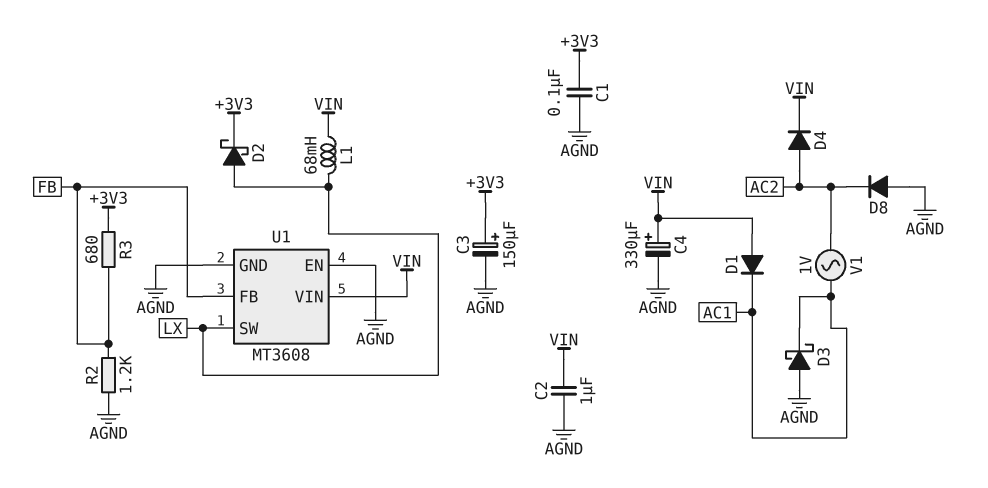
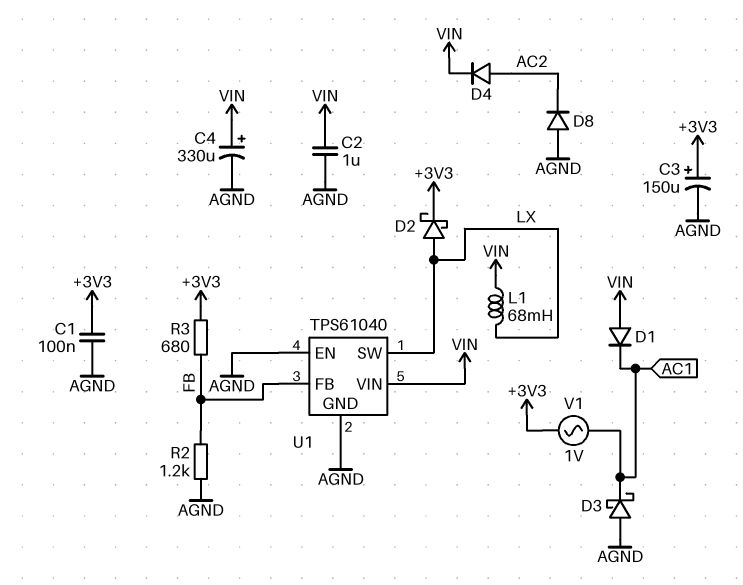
U1: MT3608 -> TPS61040
V1: AC 1V (AC1, AC2) -> AC 1V (+3V3, AC1)

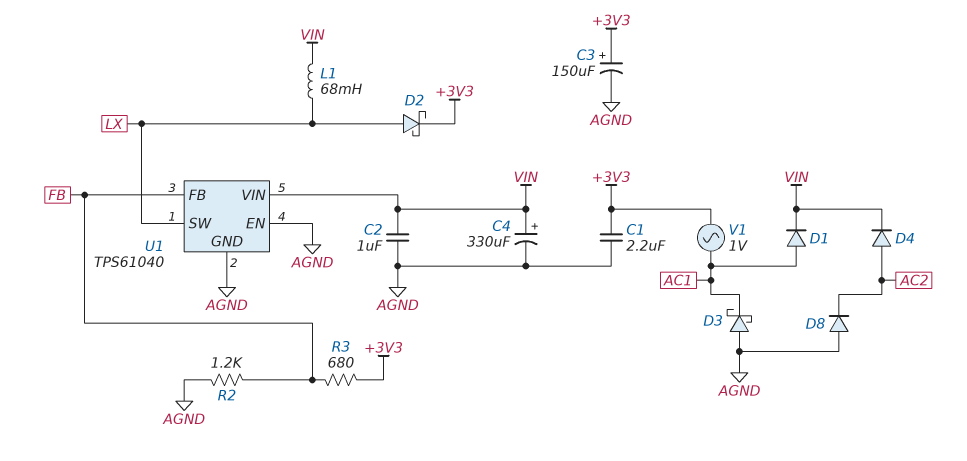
C1: 100nF (+3V3, AGND) -> 2.2uF (+3V3, AGND)
D1: diode (A VIN, K AC1) -> diode (A AC1, K VIN)

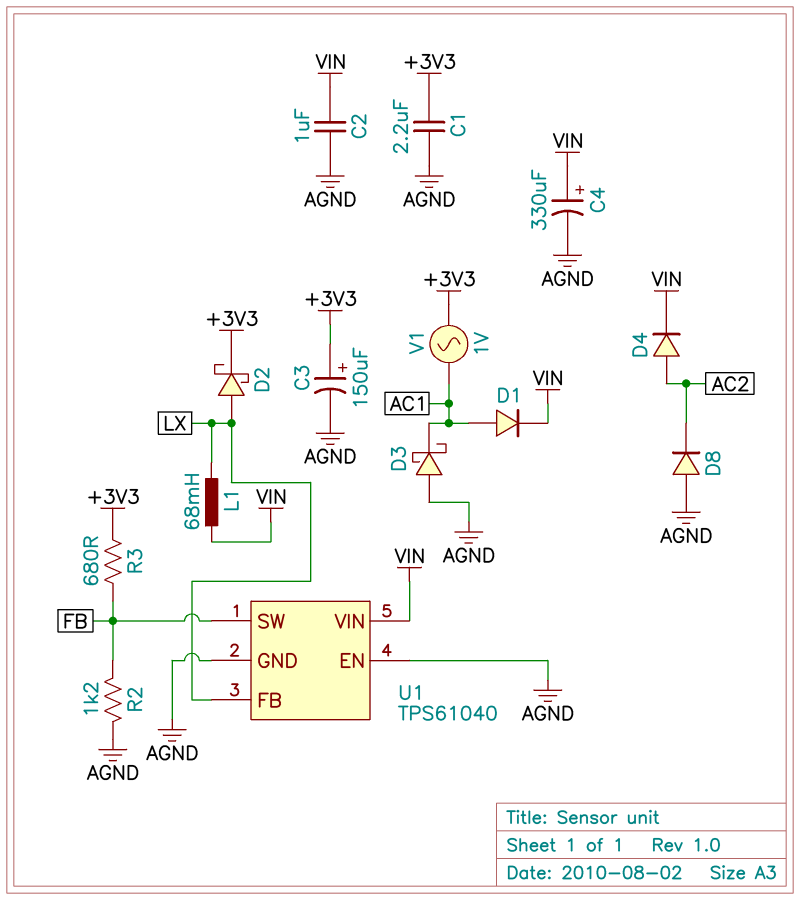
U1 pin FB: FB -> LX
U1 pin SW: LX -> FB

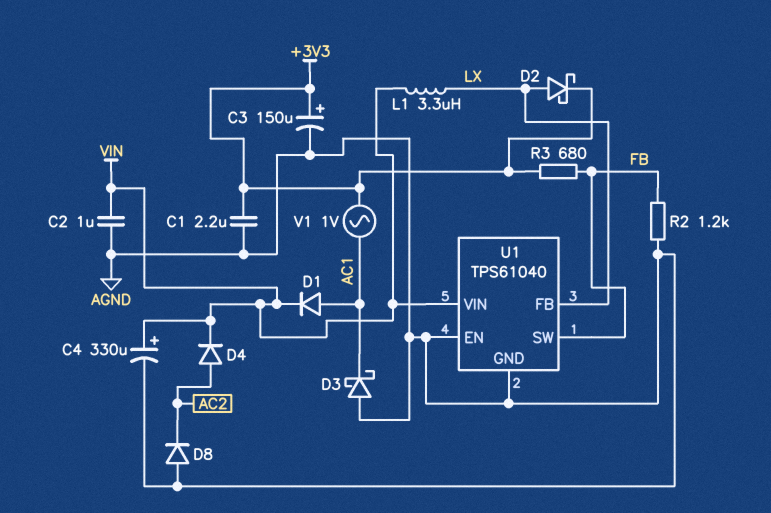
L1: 68mH (LX, VIN) -> 3.3uH (LX, VIN)

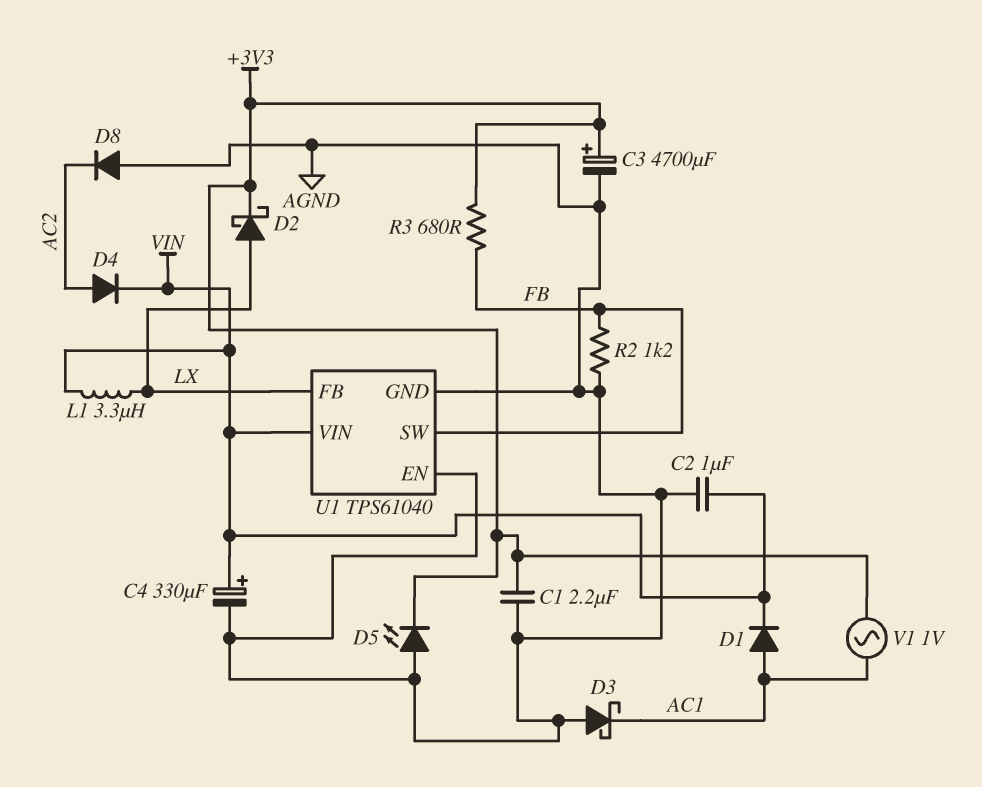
C3: 150uF (plus +3V3, minus AGND) -> 4700uF (plus +3V3, minus AGND)
D5: none -> LED (A AGND, K +3V3)

